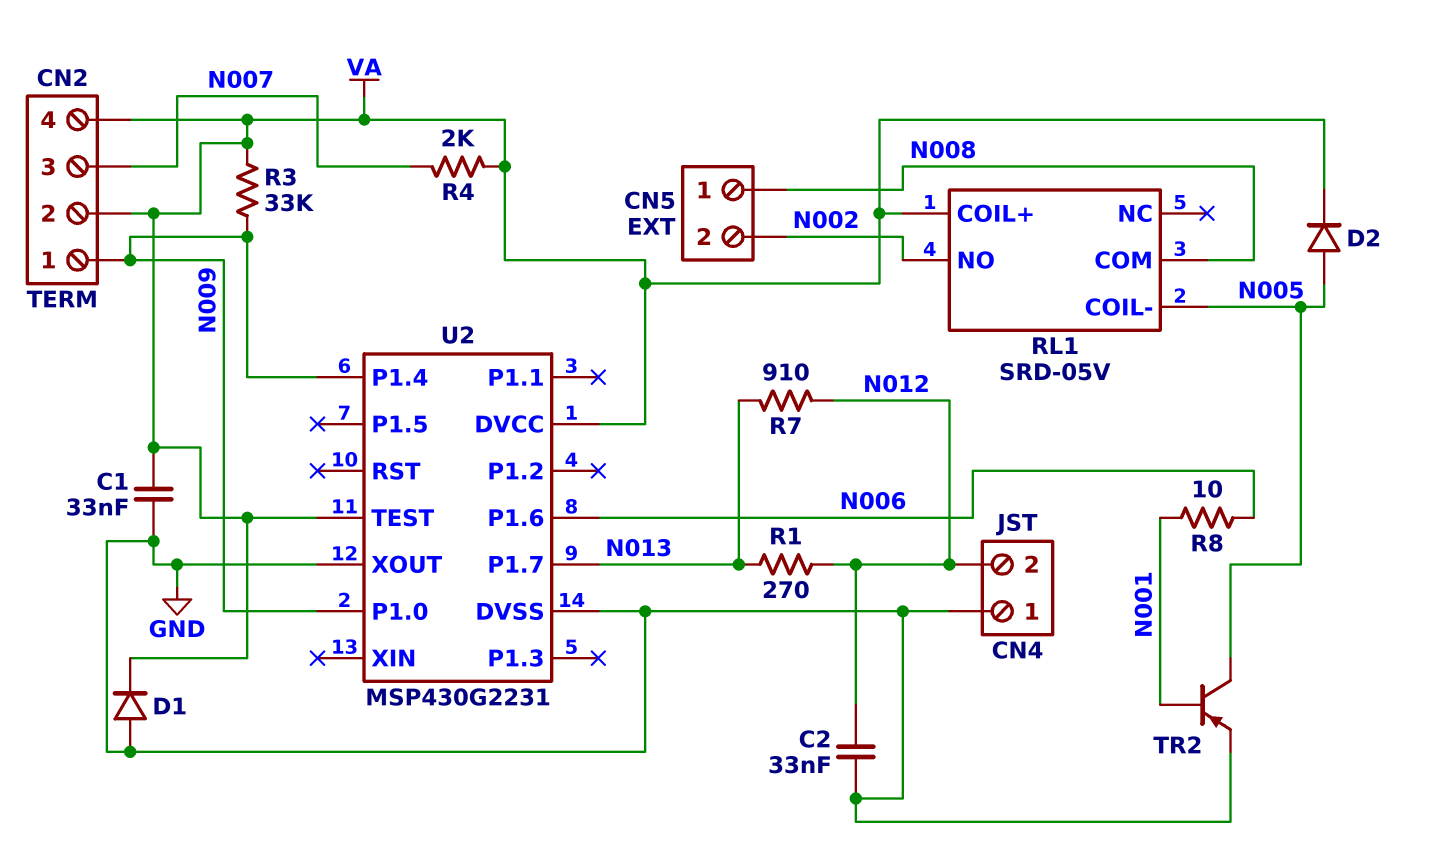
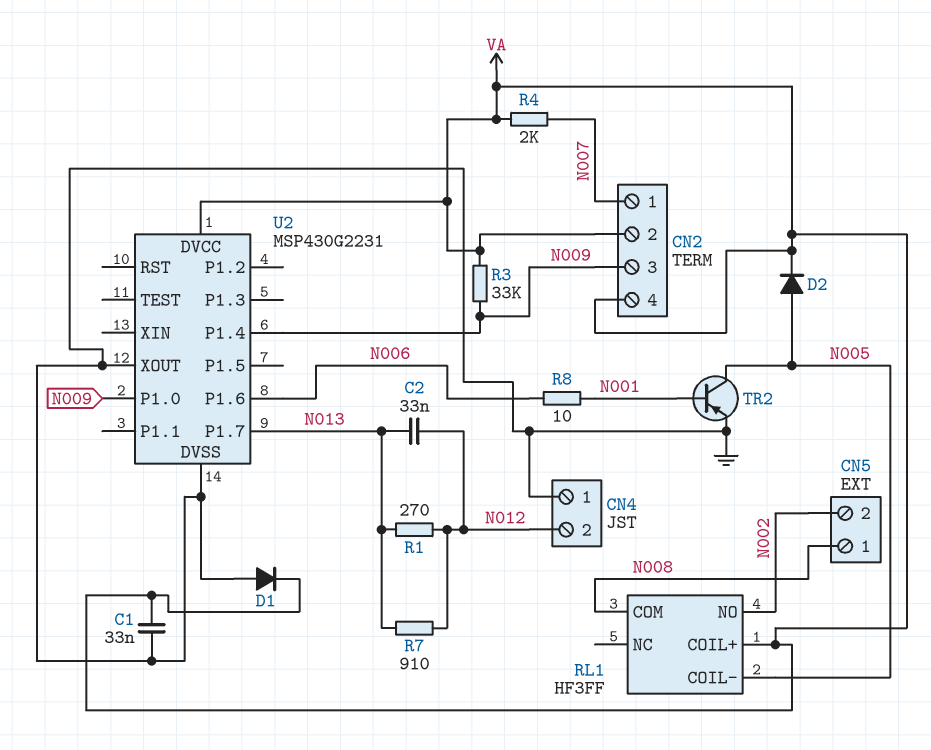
C2: 33nF (GND, N012) -> 33nF (N012, N013)
CN2 pin 1: N009 -> N007
CN2 pin 3: N007 -> N009
RL1: SRD-05V -> HF3FF
U2 pin TEST: VA -> none

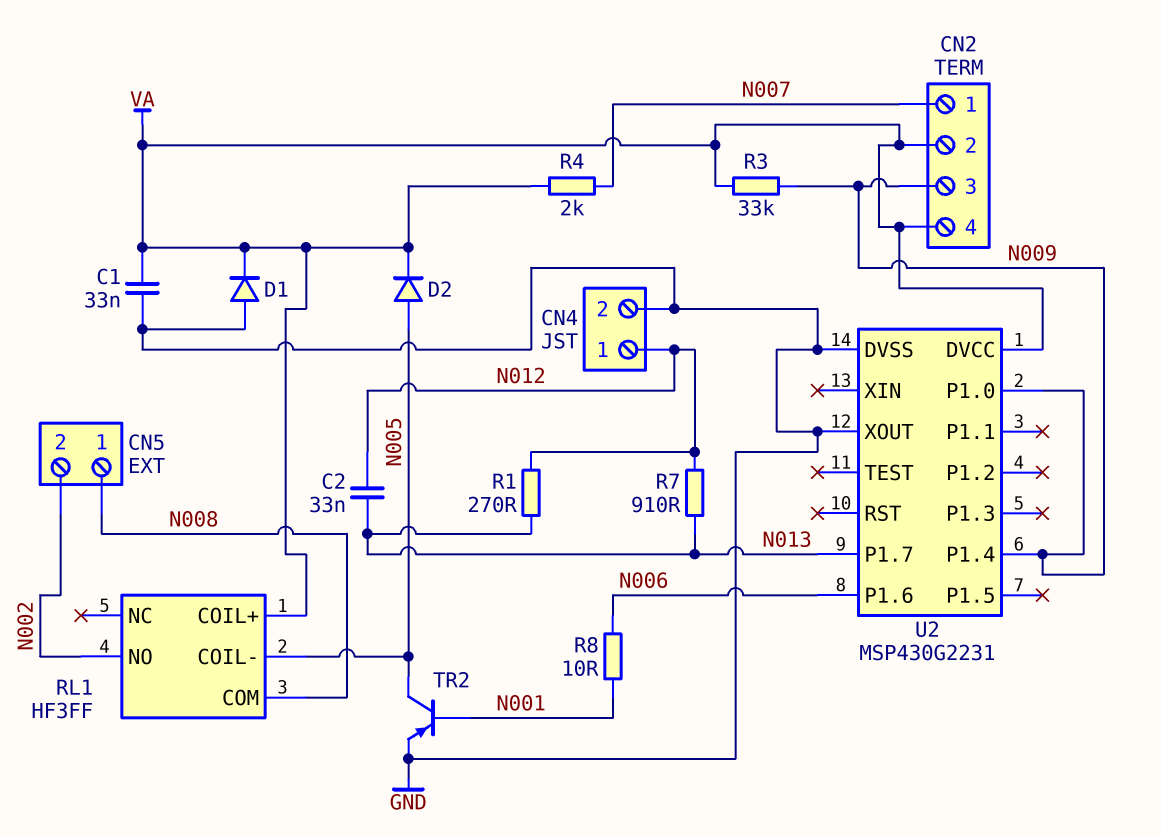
CN4 pin 1: GND -> N012
CN4 pin 2: N012 -> GND

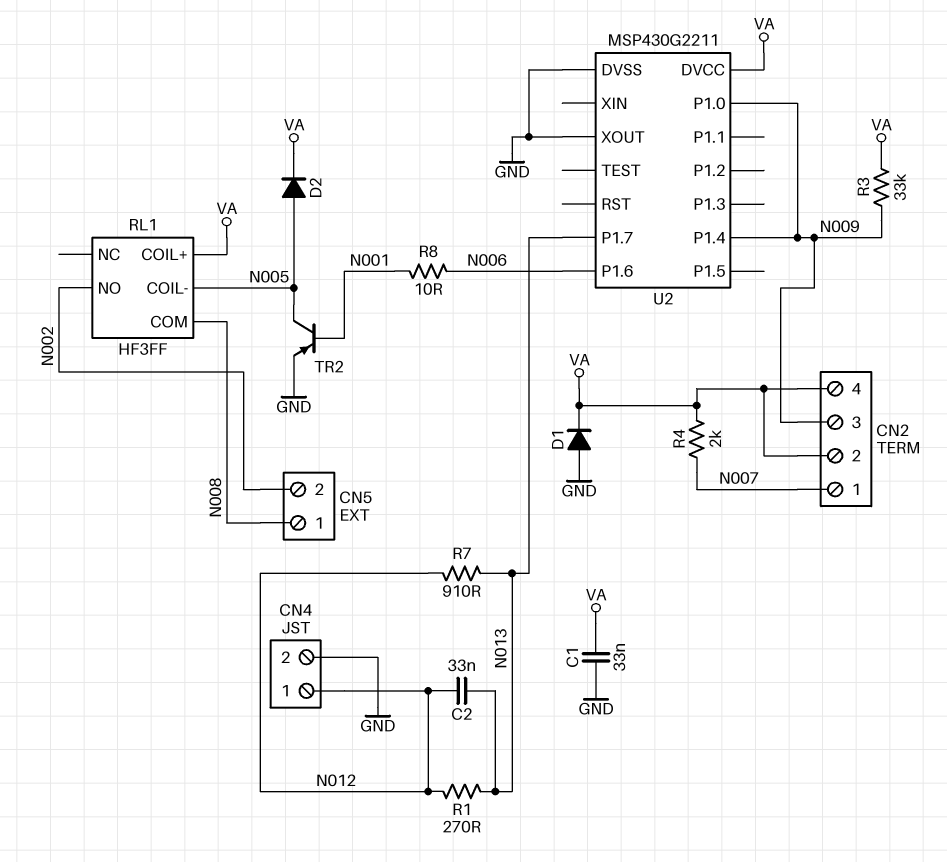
U2: MSP430G2231 -> MSP430G2211

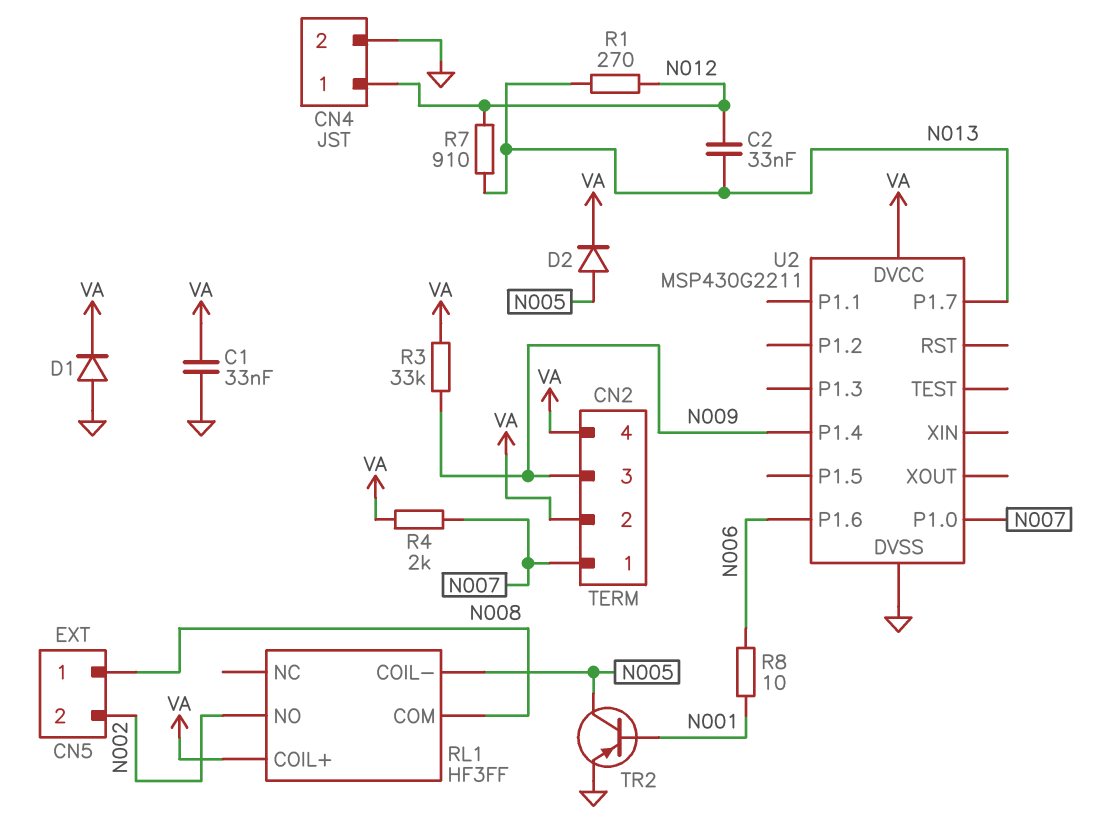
U2 pin P1.0: N009 -> N007
U2 pin XOUT: GND -> none

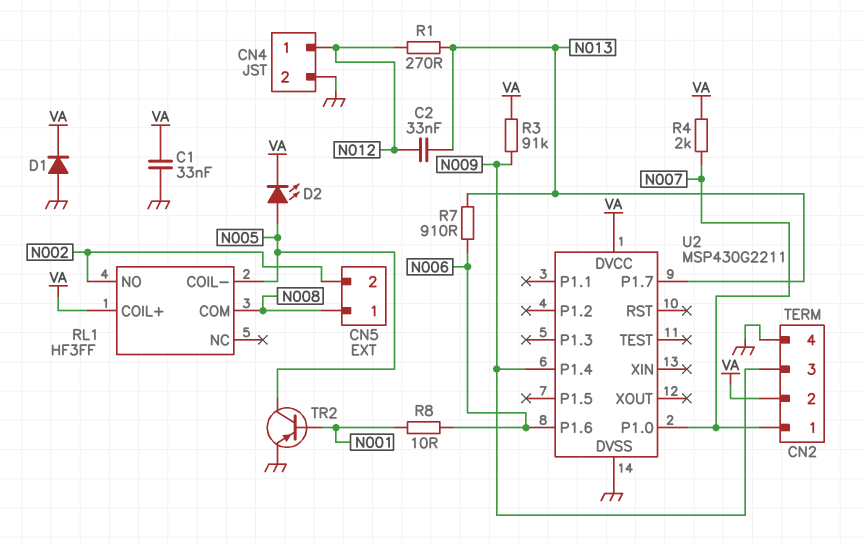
CN2 pin 4: VA -> GND
D2: diode (A N005, K VA) -> LED (A N005, K VA)
R3: 33k (N009, VA) -> 91k (N009, VA)
R7: 910 (N012, N013) -> 910 (N006, N013)

